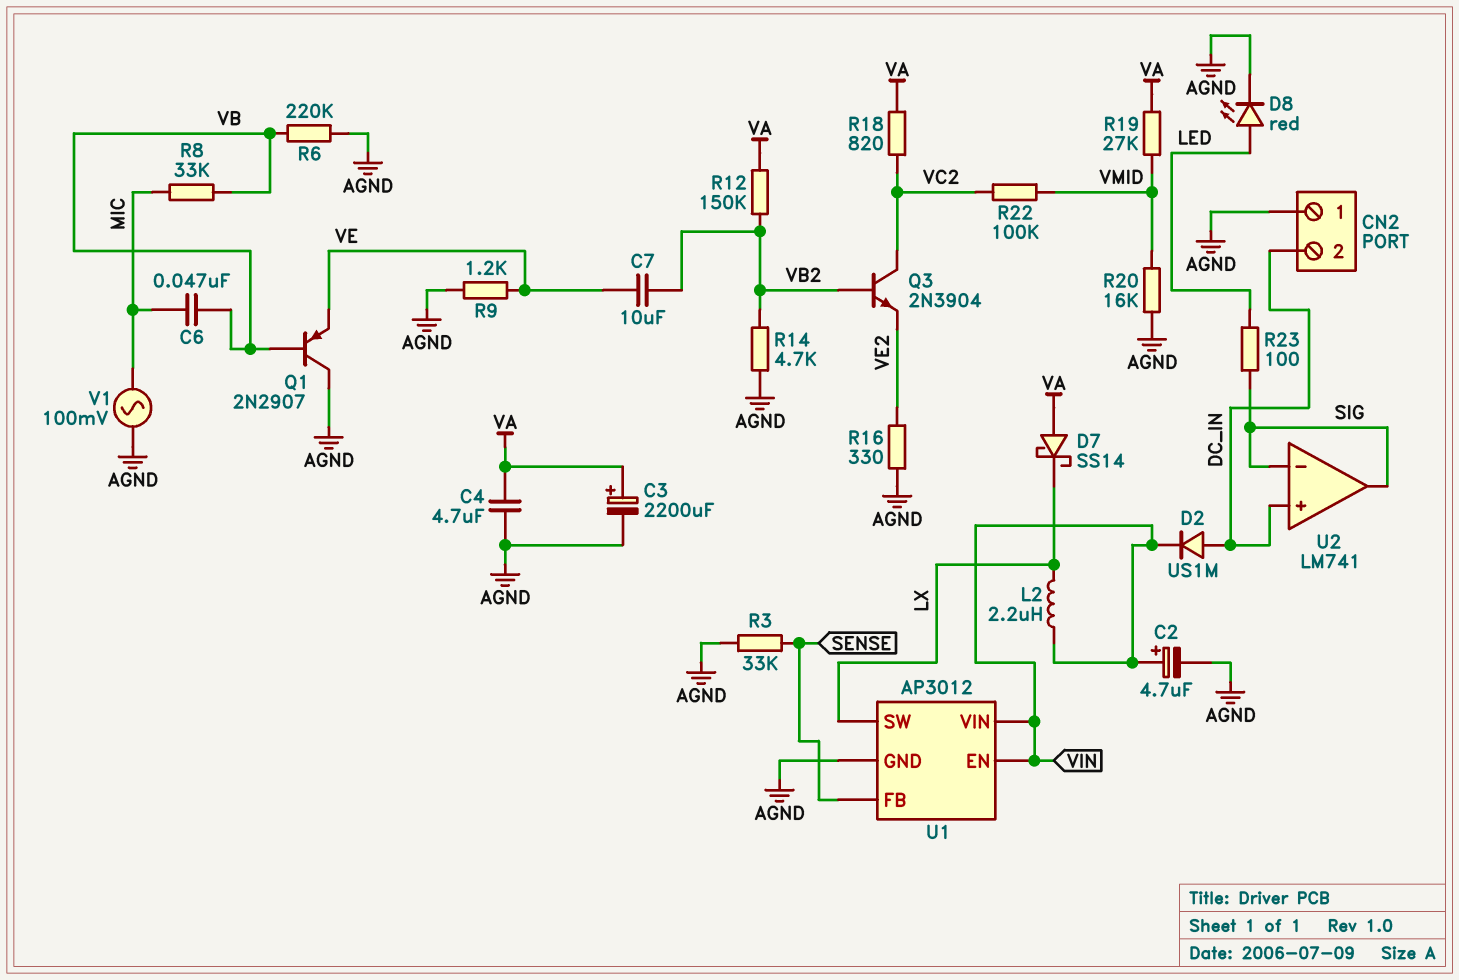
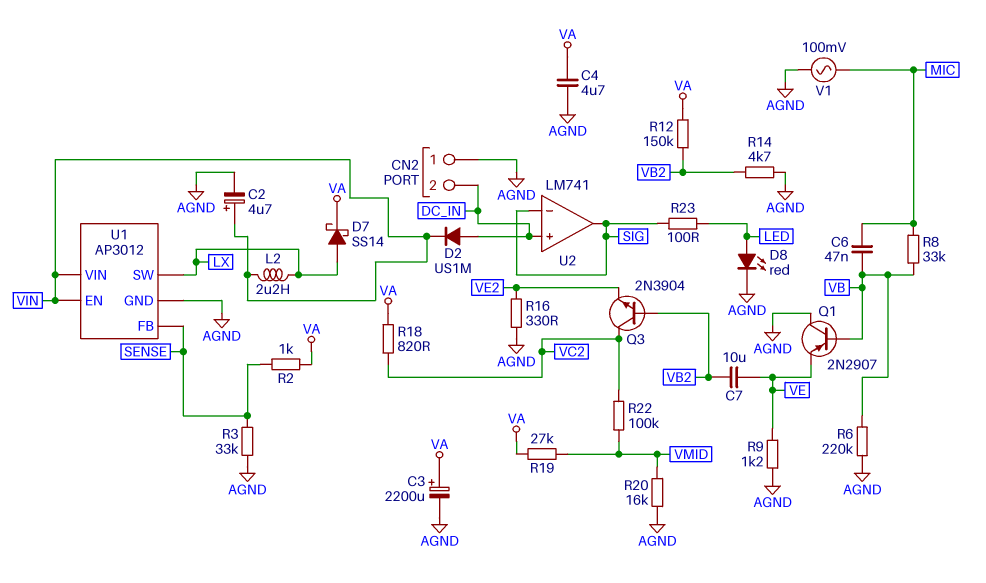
D7: schottky SS14 (A VA, K LX) -> schottky SS14 (A LX, K VA)
R2: none -> 1k (SENSE, VA)

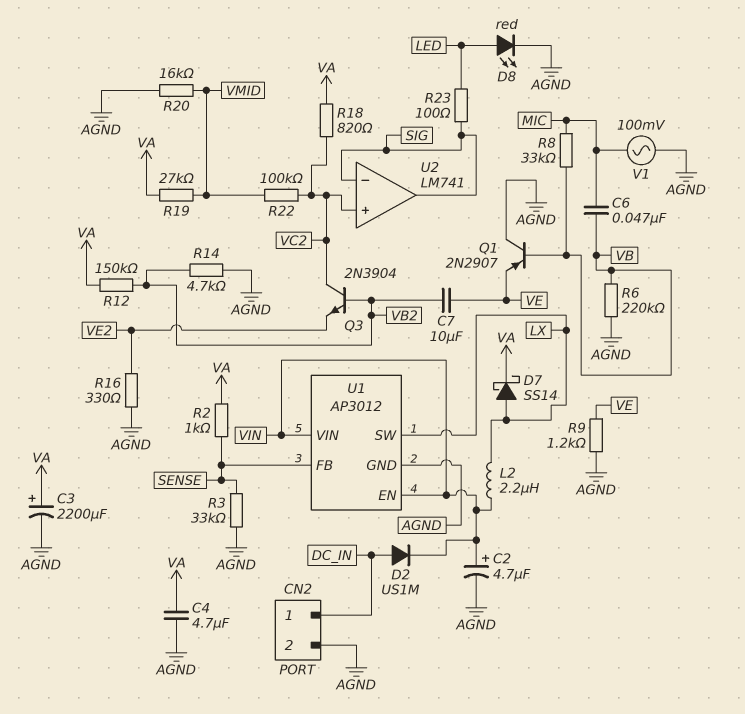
CN2 pin 1: AGND -> DC_IN
CN2 pin 2: DC_IN -> AGND
U2 pin in+: DC_IN -> VC2

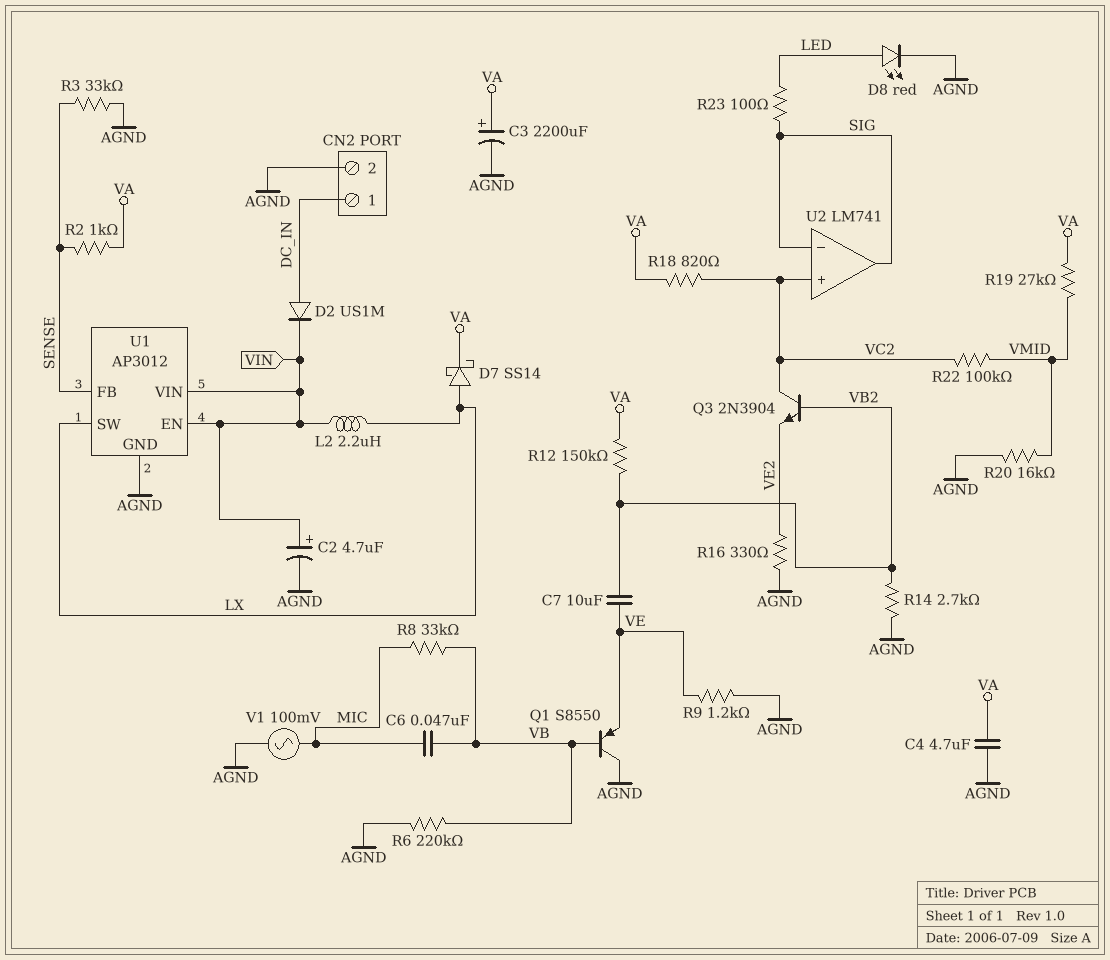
Q1: PNP 2N2907 (B VB, C AGND, E VE) -> PNP S8550 (B VB, C AGND, E VE)
R14: 4.7k (AGND, VB2) -> 2.7k (AGND, VB2)

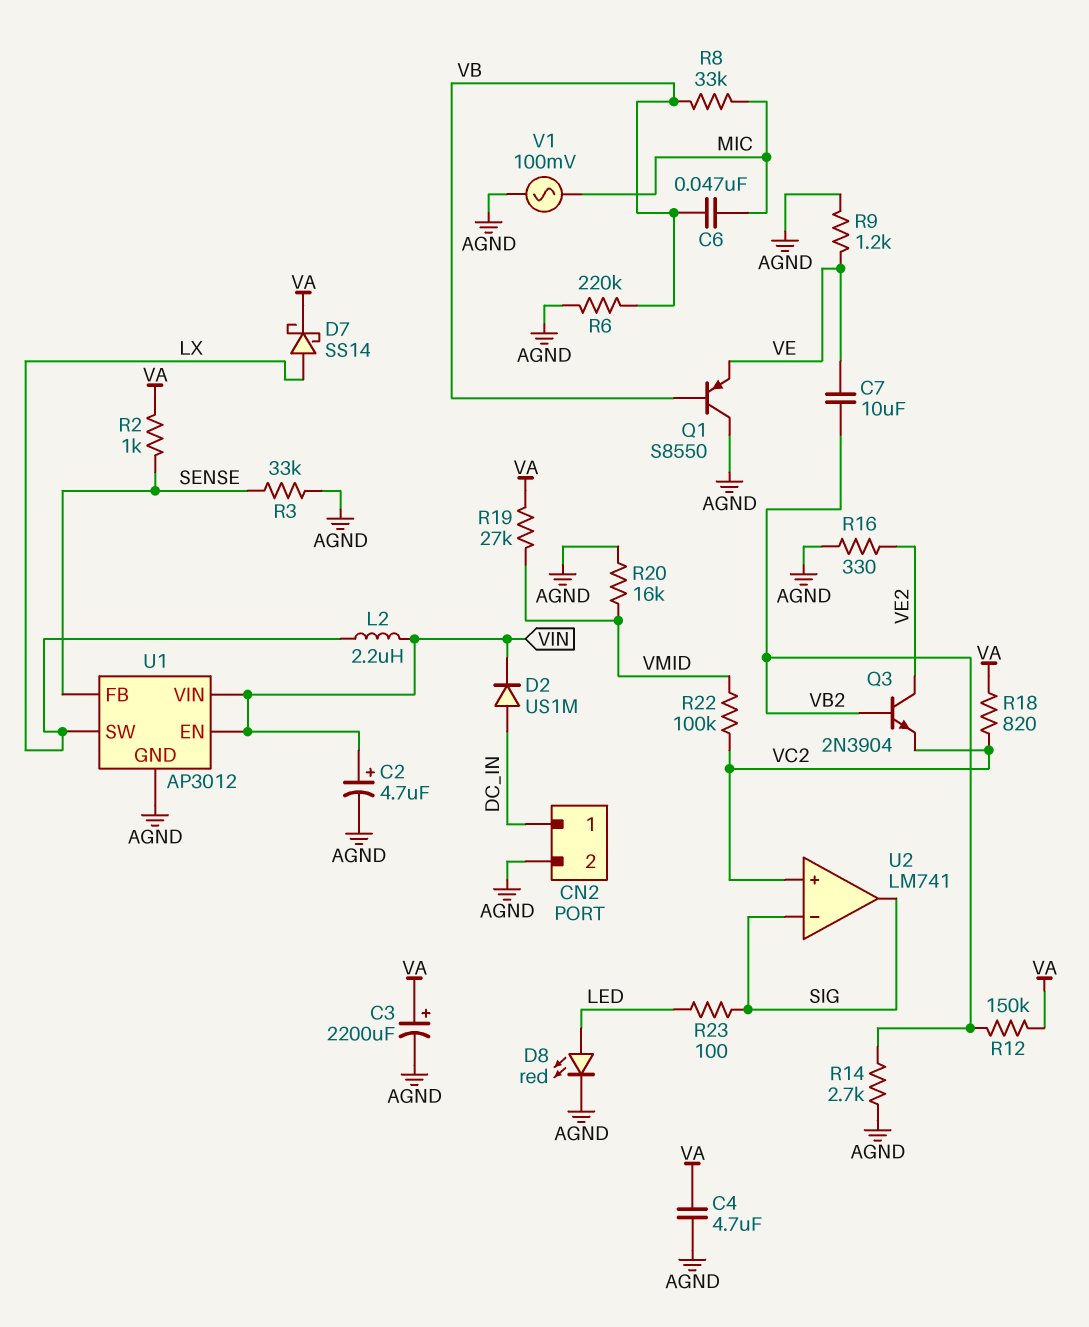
Q3: NPN 2N3904 (B VB2, C VC2, E VE2) -> NPN 2N3904 (B VB2, C VE2, E VC2)

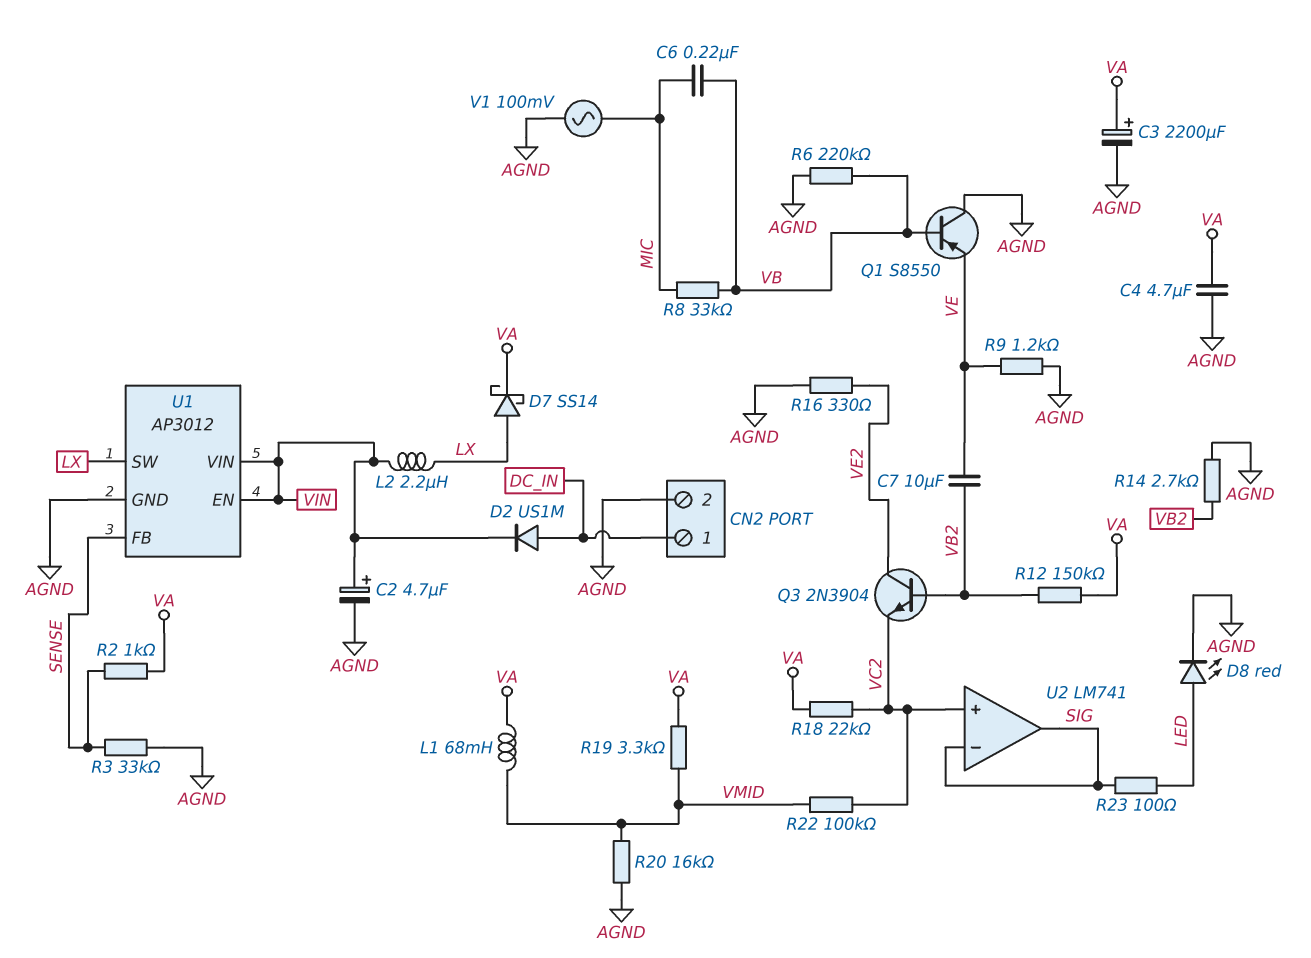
C6: 47nF (MIC, VB) -> 220nF (MIC, VB)
L1: none -> 68mH (VA, VMID)
R18: 820 (VA, VC2) -> 22k (VA, VC2)
R19: 27k (VA, VMID) -> 3.3k (VA, VMID)

